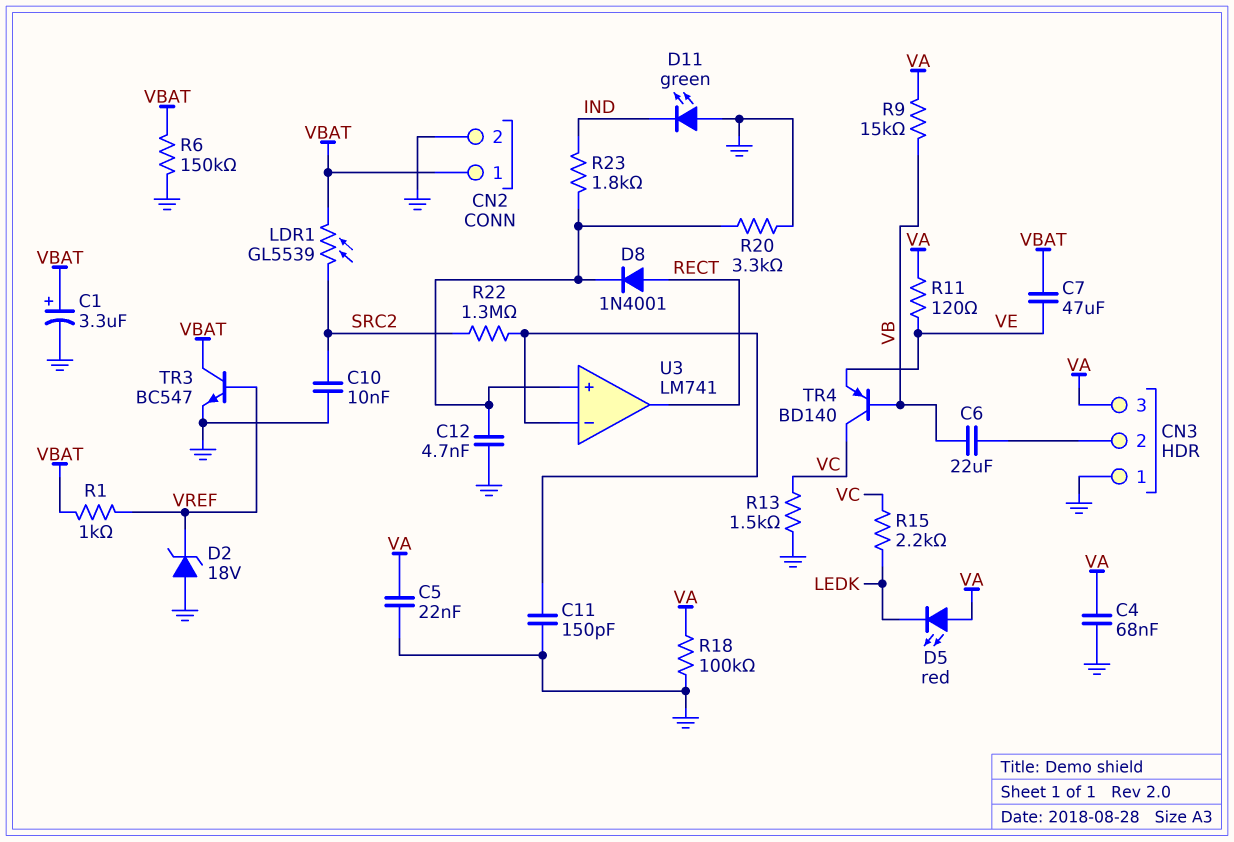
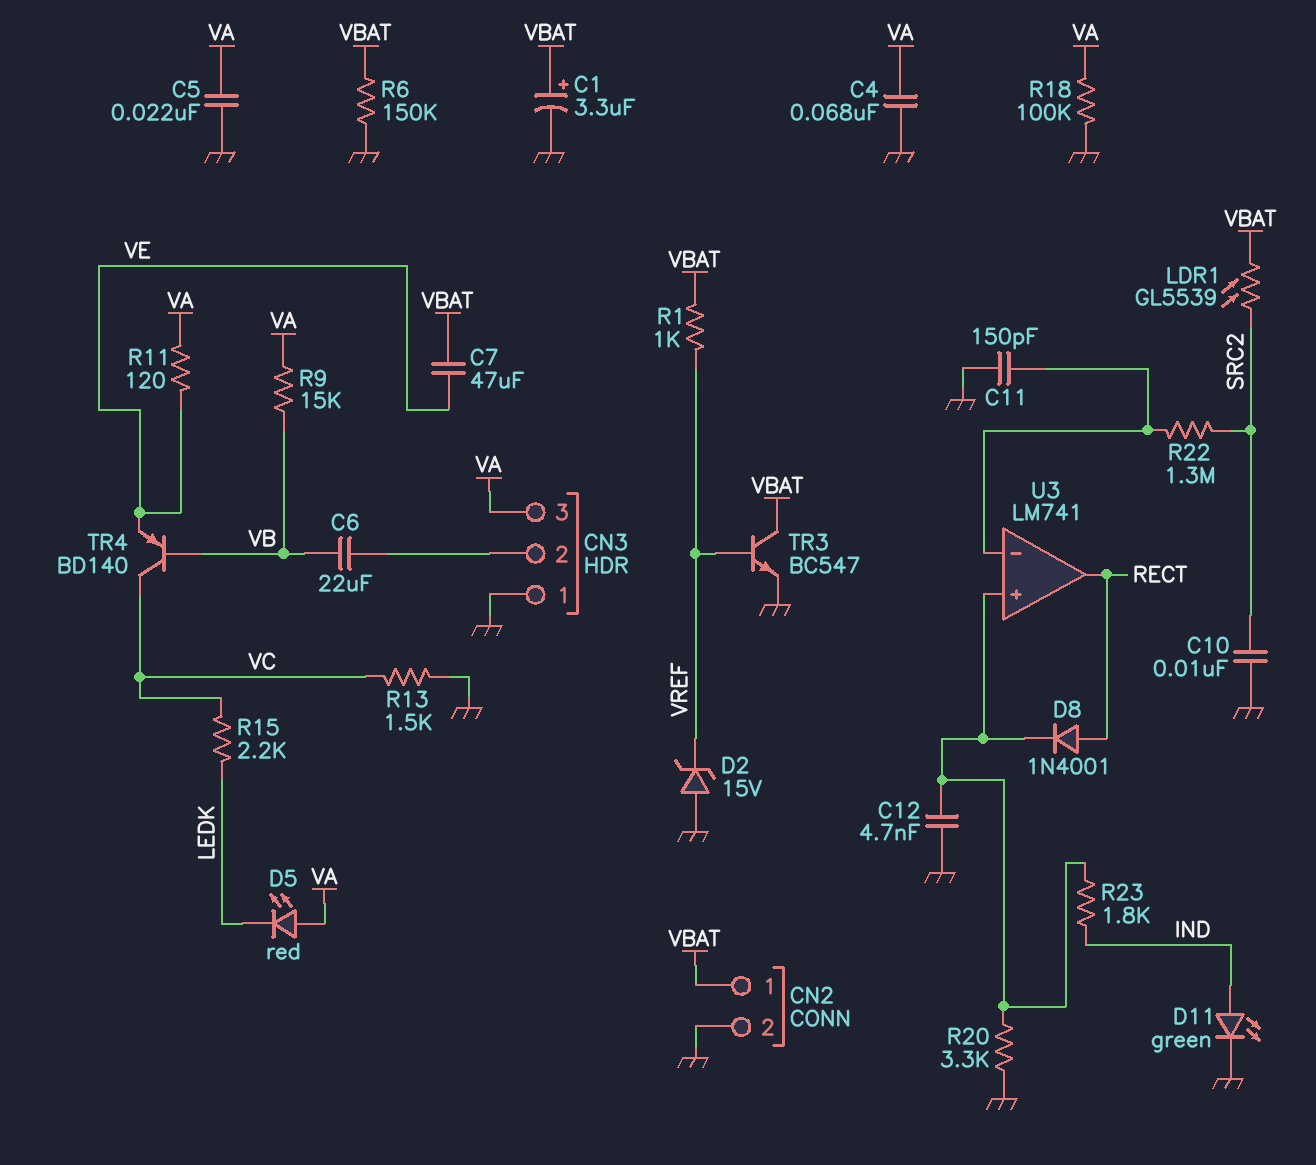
D2: zener 18V (A GND, K VREF) -> zener 15V (A GND, K VREF)
D11: LED green (A GND, K IND) -> LED green (A IND, K GND)

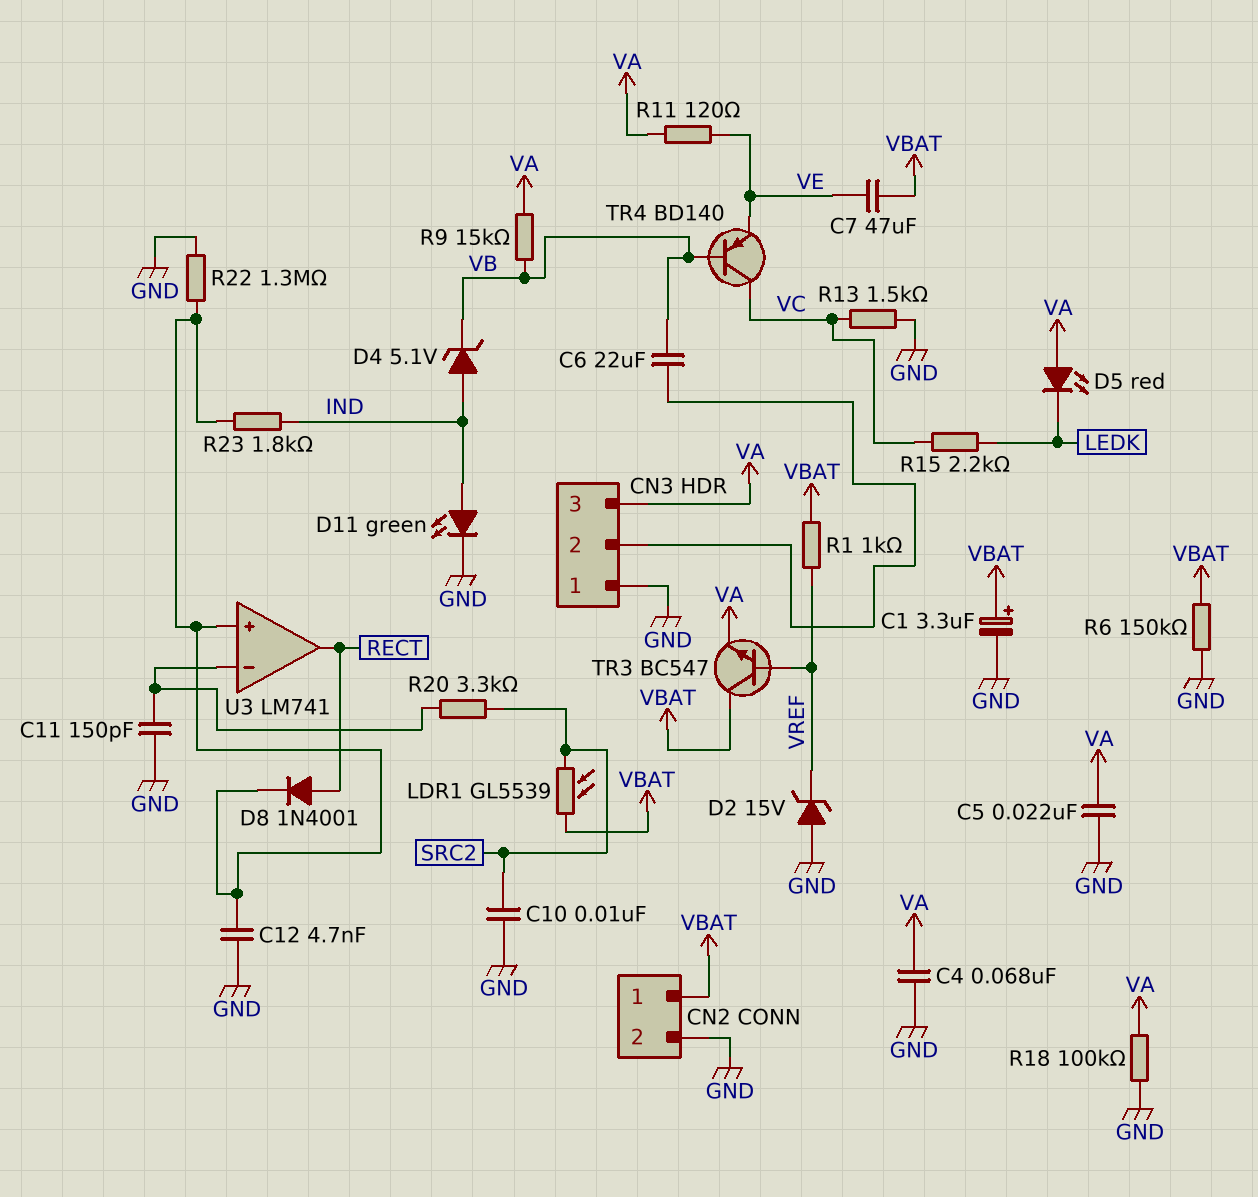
D4: none -> zener 5.1V (A IND, K VB)
R20: 3.3k (GND, U3/in+) -> 3.3k (SRC2, U3/in-)
R22: 1.3M (SRC2, U3/in-) -> 1.3M (GND, U3/in+)
TR3: NPN BC547 (B VREF, C VBAT, E GND) -> NPN BC547 (B VREF, C VBAT, E VA)

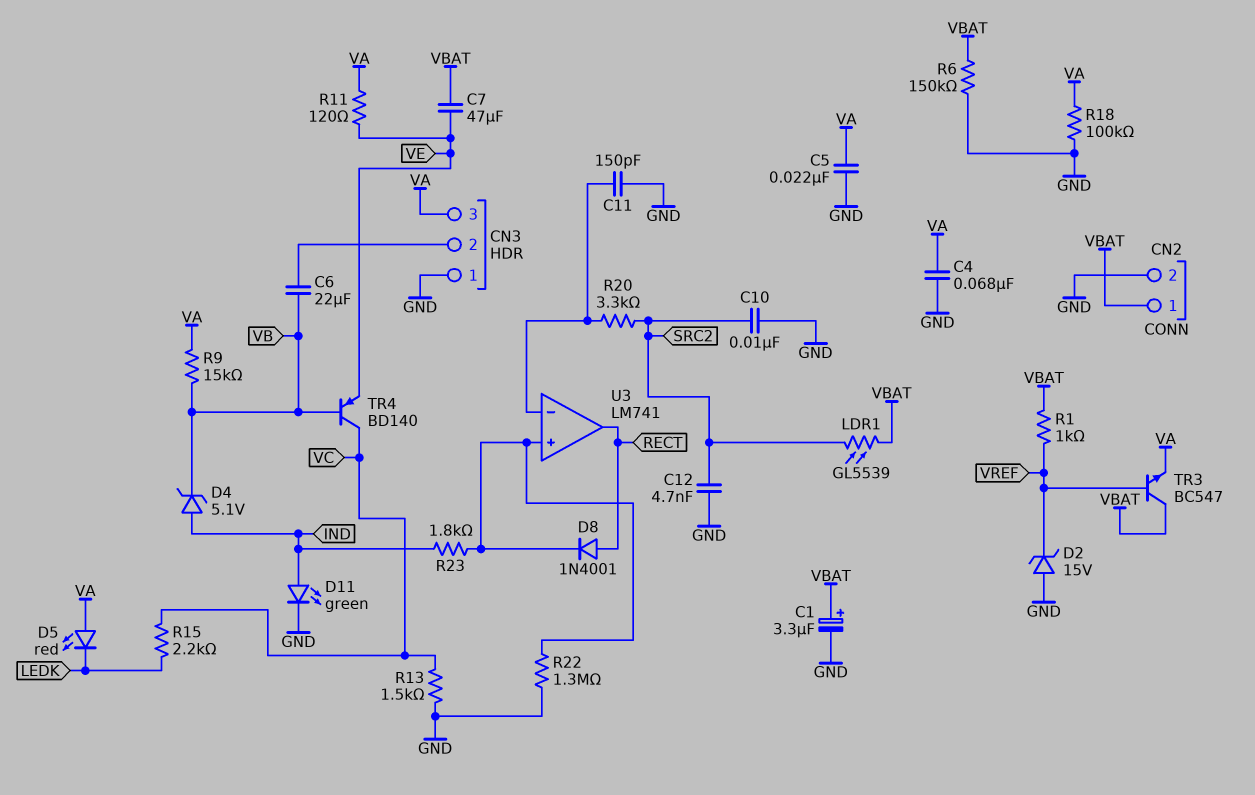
C12: 4.7nF (GND, U3/in+) -> 4.7nF (GND, SRC2)

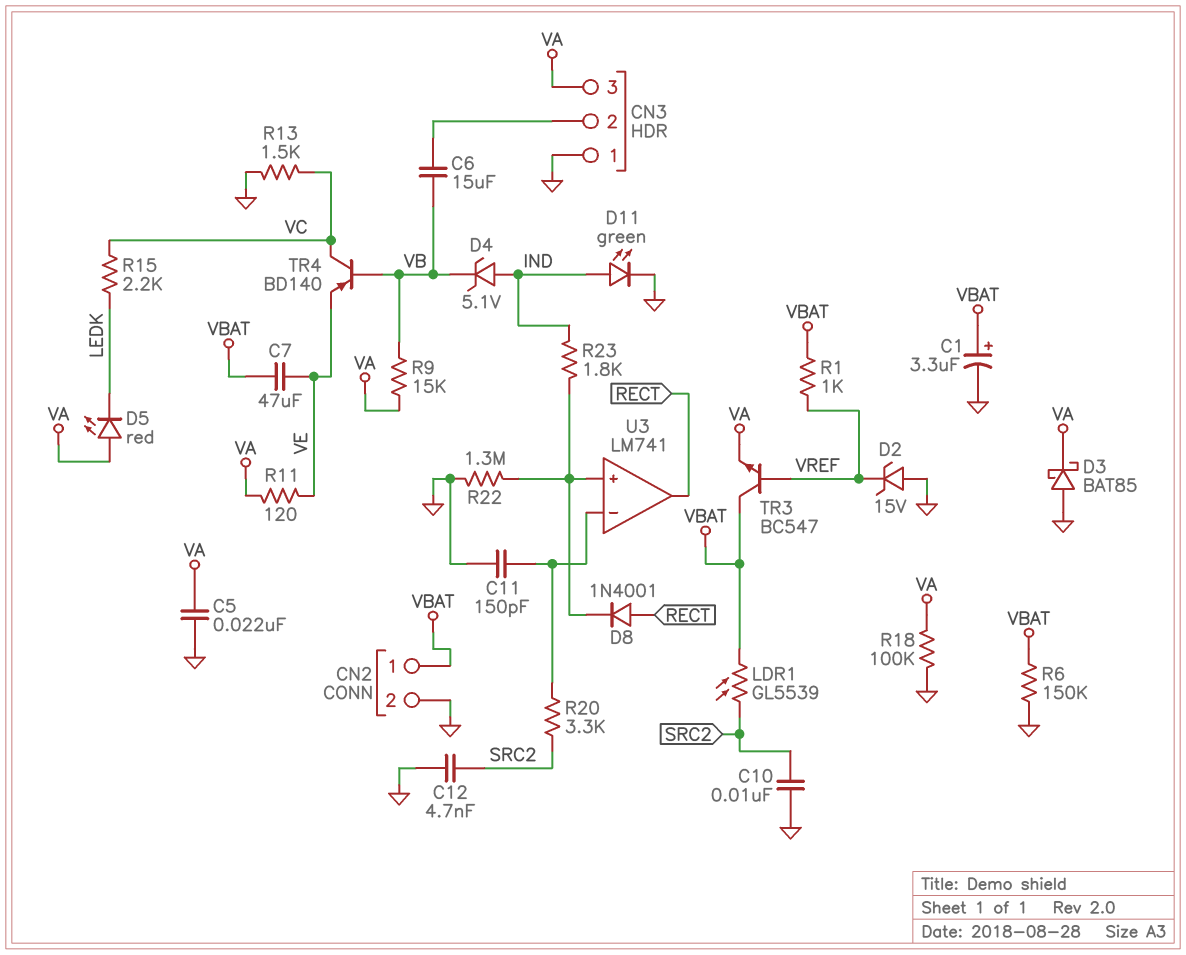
C4: 68nF (GND, VA) -> none
C6: 22uF (CN3/2, VB) -> 15uF (CN3/2, VB)
D3: none -> schottky BAT85 (A GND, K VA)

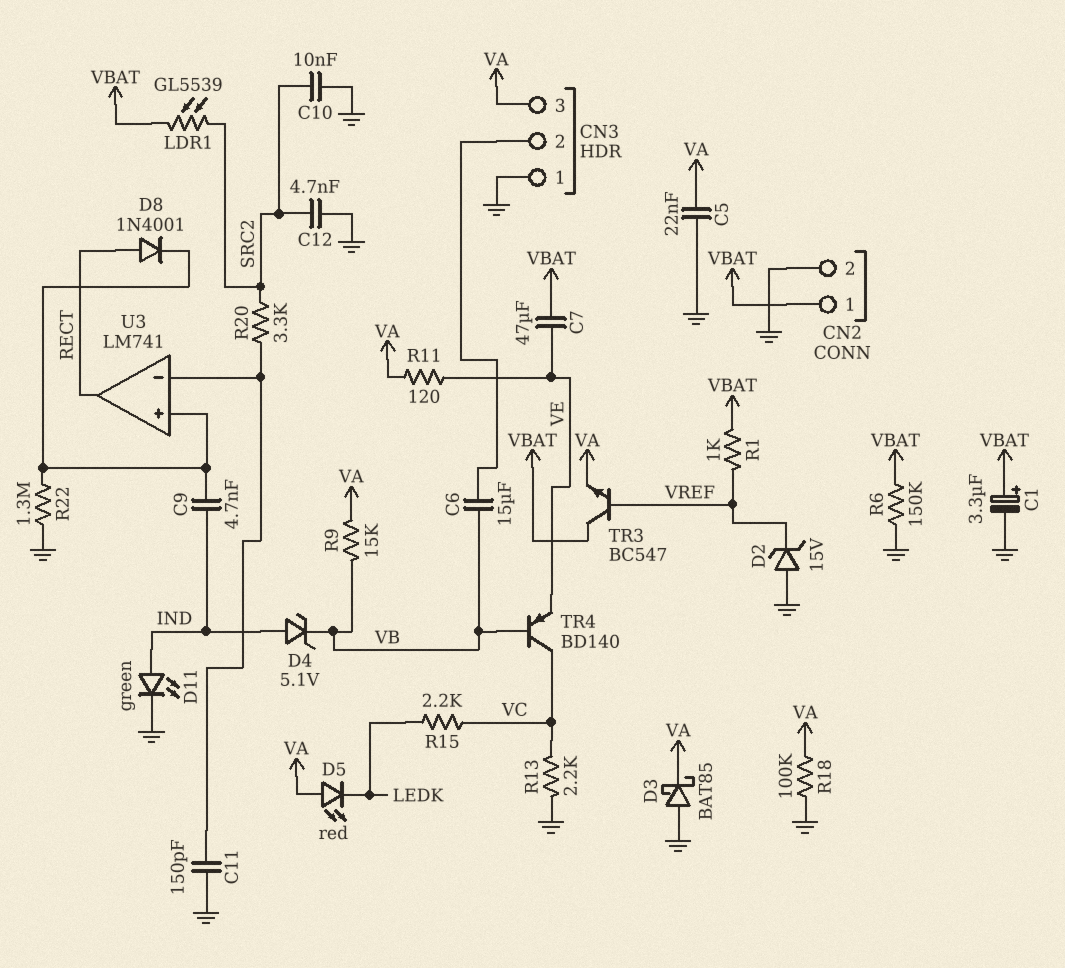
C9: none -> 4.7nF (IND, U3/in+)
R13: 1.5k (GND, VC) -> 2.2k (GND, VC)
R23: 1.8k (IND, U3/in+) -> none

